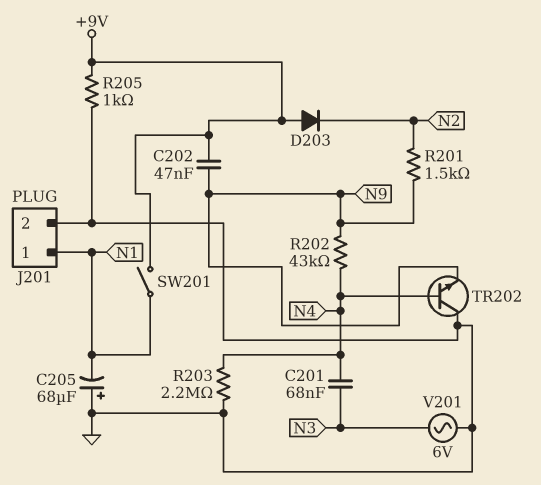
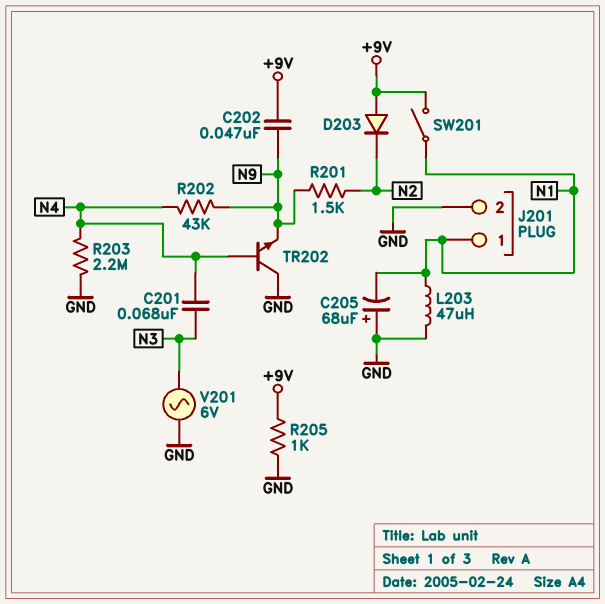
L203: none -> 47uH (GND, N1)

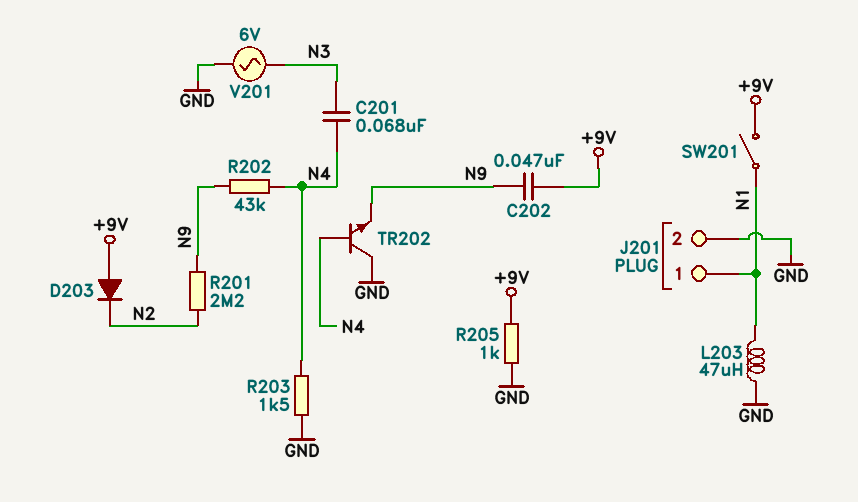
C205: 68uF (plus GND, minus N1) -> none
R201: 1.5k (N2, N9) -> 2.2M (N2, N9)
R203: 2.2M (GND, N4) -> 1.5k (GND, N4)

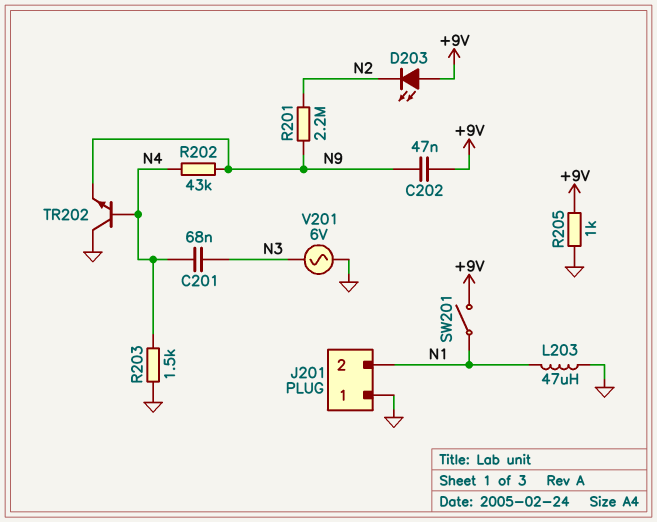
D203: diode (A +9V, K N2) -> LED (A +9V, K N2)
J201 pin 1: N1 -> GND
J201 pin 2: GND -> N1

